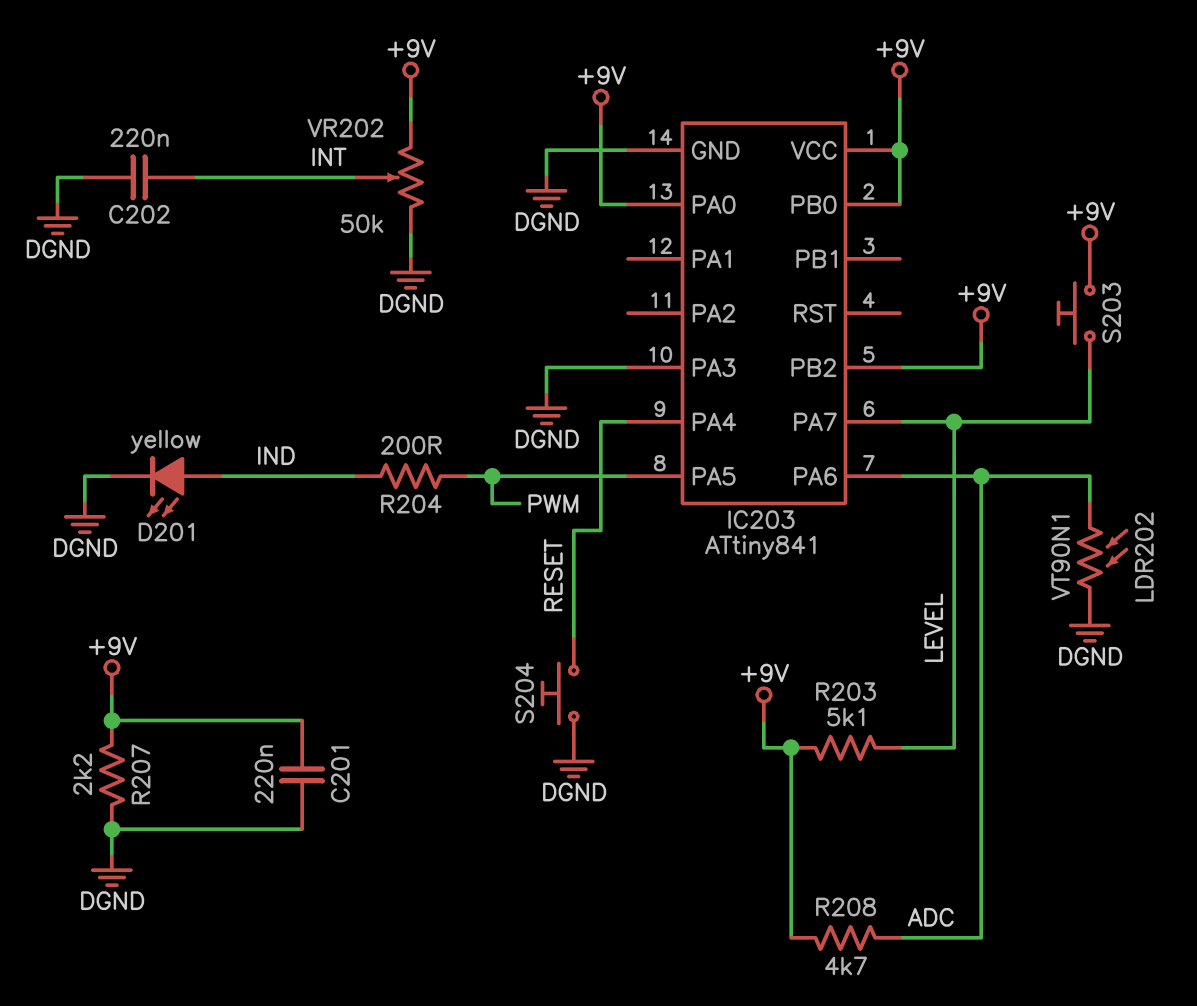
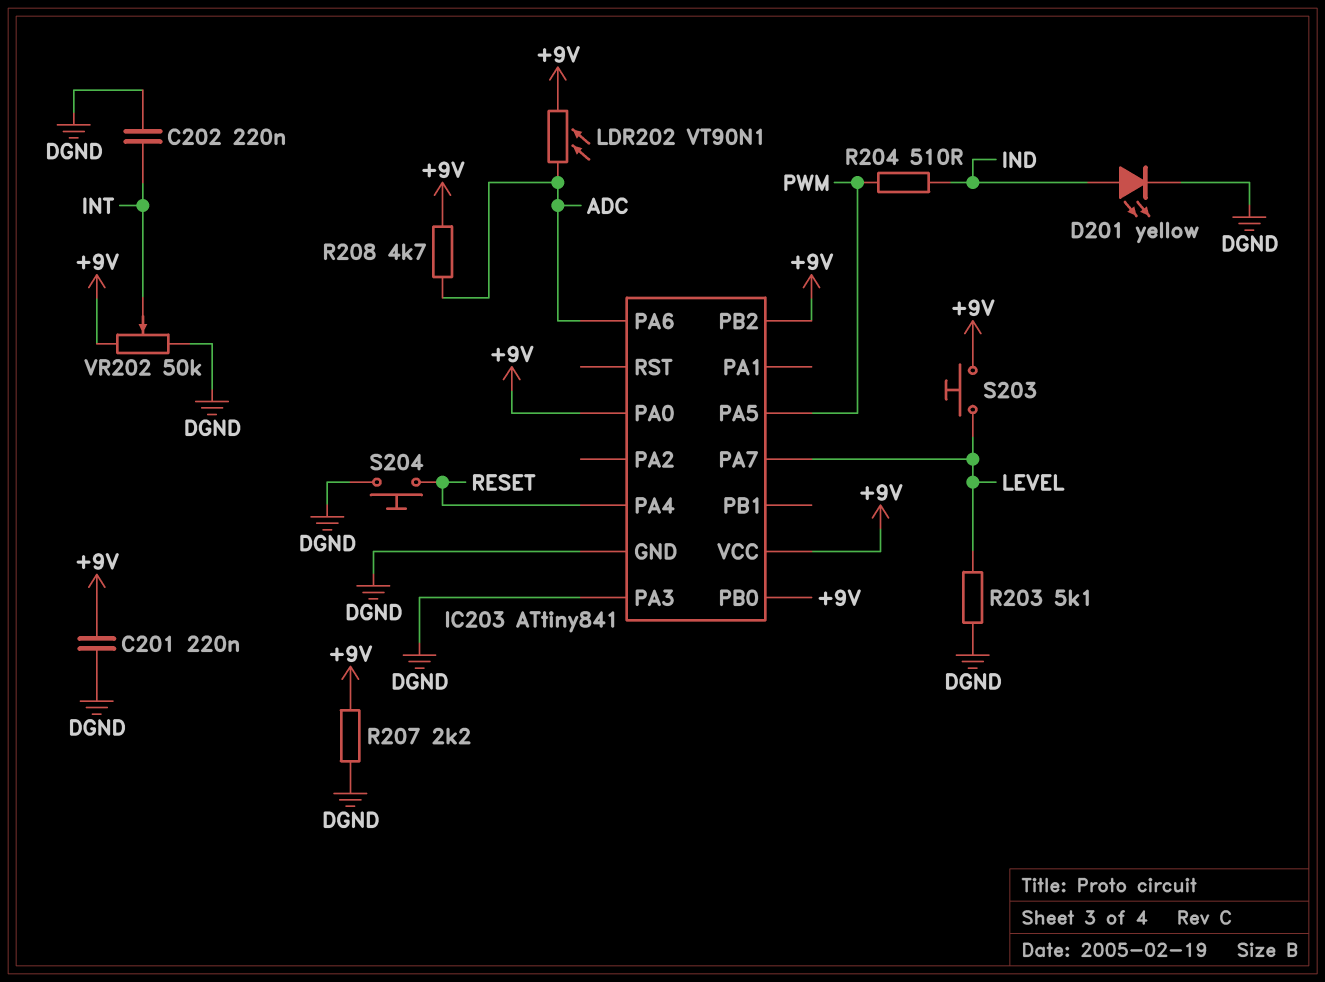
LDR202: VT90N1 (ADC, DGND) -> VT90N1 (+9V, ADC)
R203: 5.1k (+9V, LEVEL) -> 5.1k (DGND, LEVEL)
R204: 200 (IND, PWM) -> 510 (IND, PWM)

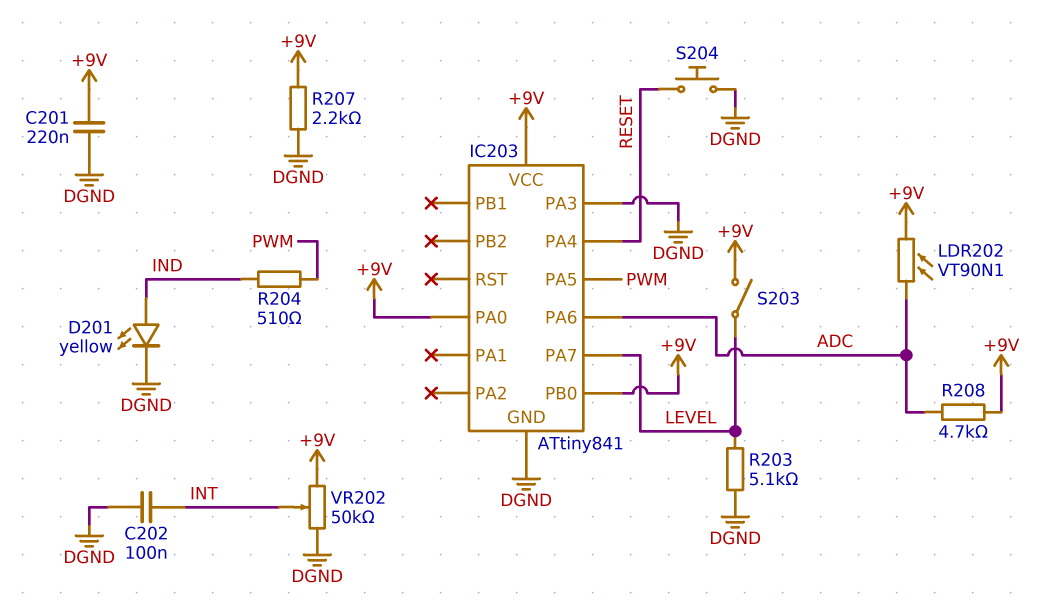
C202: 220nF (DGND, INT) -> 100nF (DGND, INT)
IC203 pin PB2: +9V -> none
S203: button (+9V, LEVEL) -> switch (+9V, LEVEL)

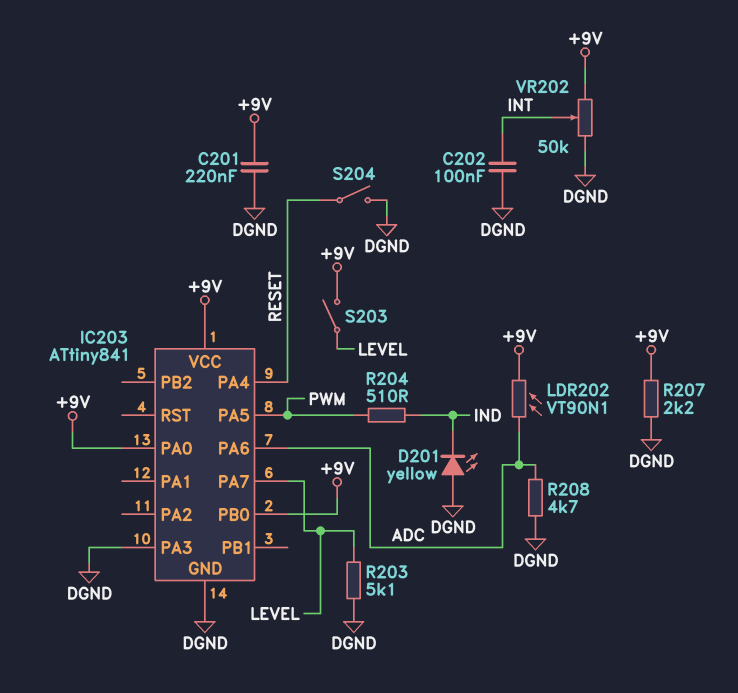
D201: LED yellow (A IND, K DGND) -> LED yellow (A DGND, K IND)
R208: 4.7k (+9V, ADC) -> 4.7k (ADC, DGND)
S204: button (DGND, RESET) -> switch (DGND, RESET)

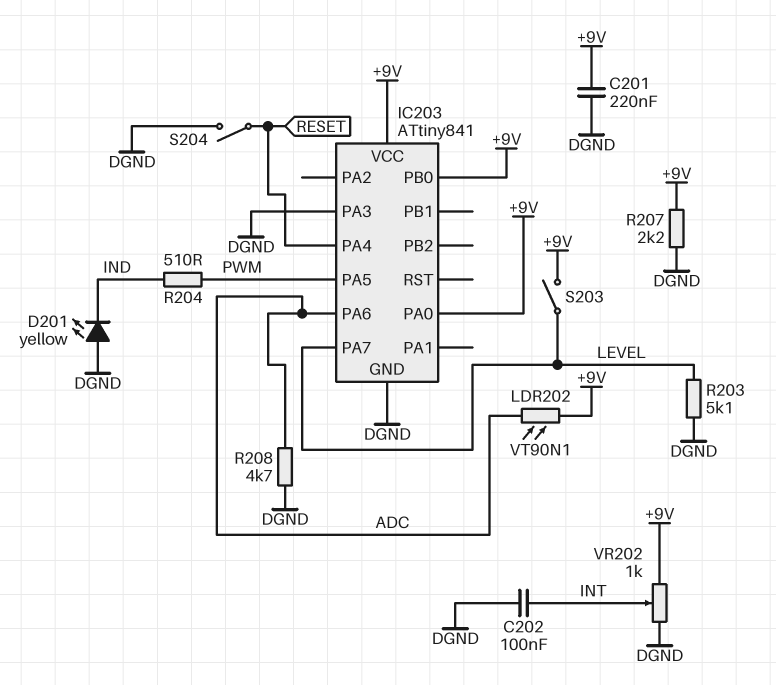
VR202: 50k (+9V, DGND, wiper INT) -> 1k (+9V, DGND, wiper INT)

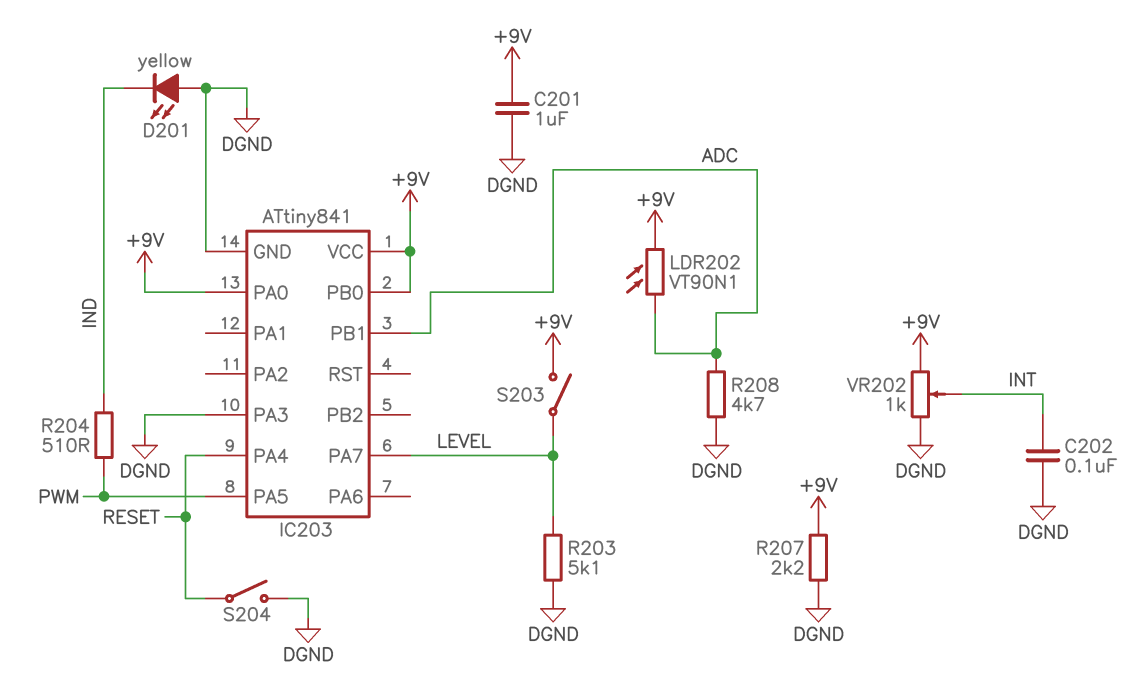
C201: 220nF (+9V, DGND) -> 1uF (+9V, DGND)
IC203 pin PA6: ADC -> none
IC203 pin PB1: none -> ADC

